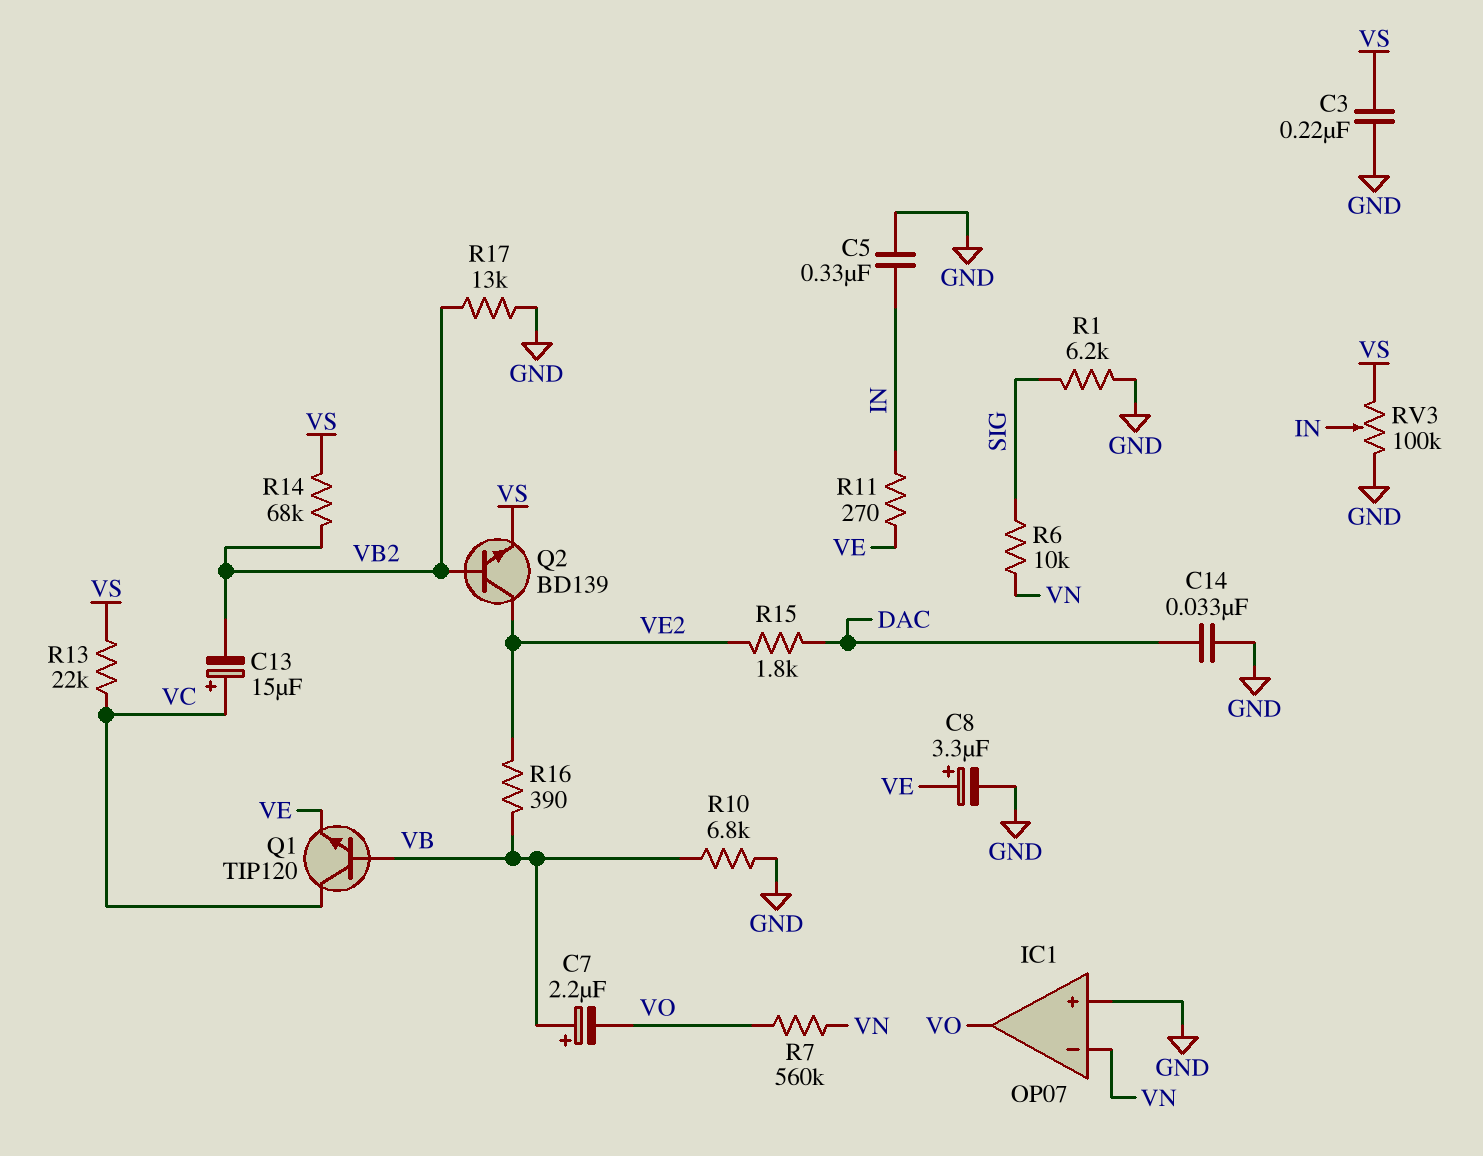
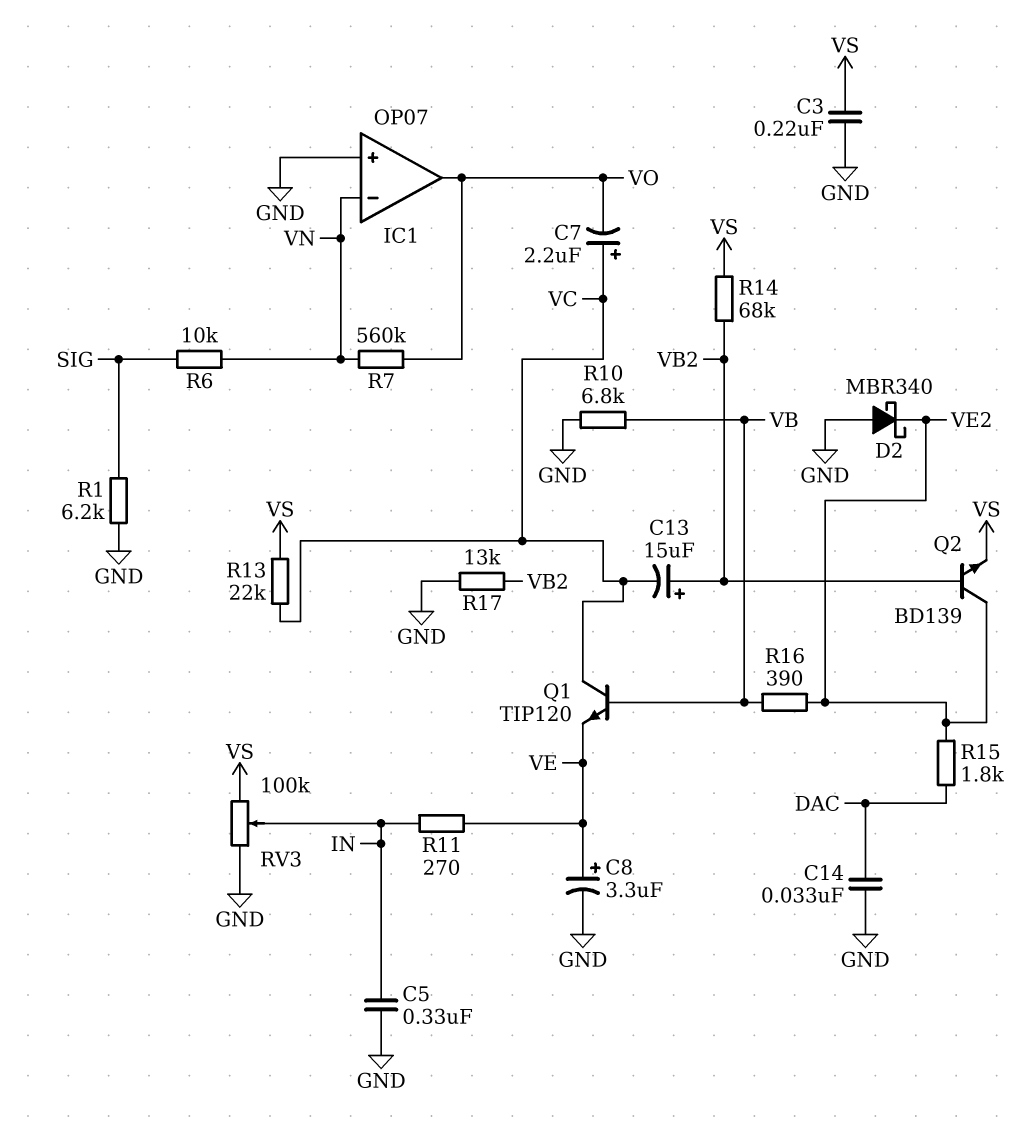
C7: 2.2uF (plus VB, minus VO) -> 2.2uF (plus VC, minus VO)
C13: 15uF (plus VC, minus VB2) -> 15uF (plus VB2, minus VC)
D2: none -> schottky MBR340 (A GND, K VE2)

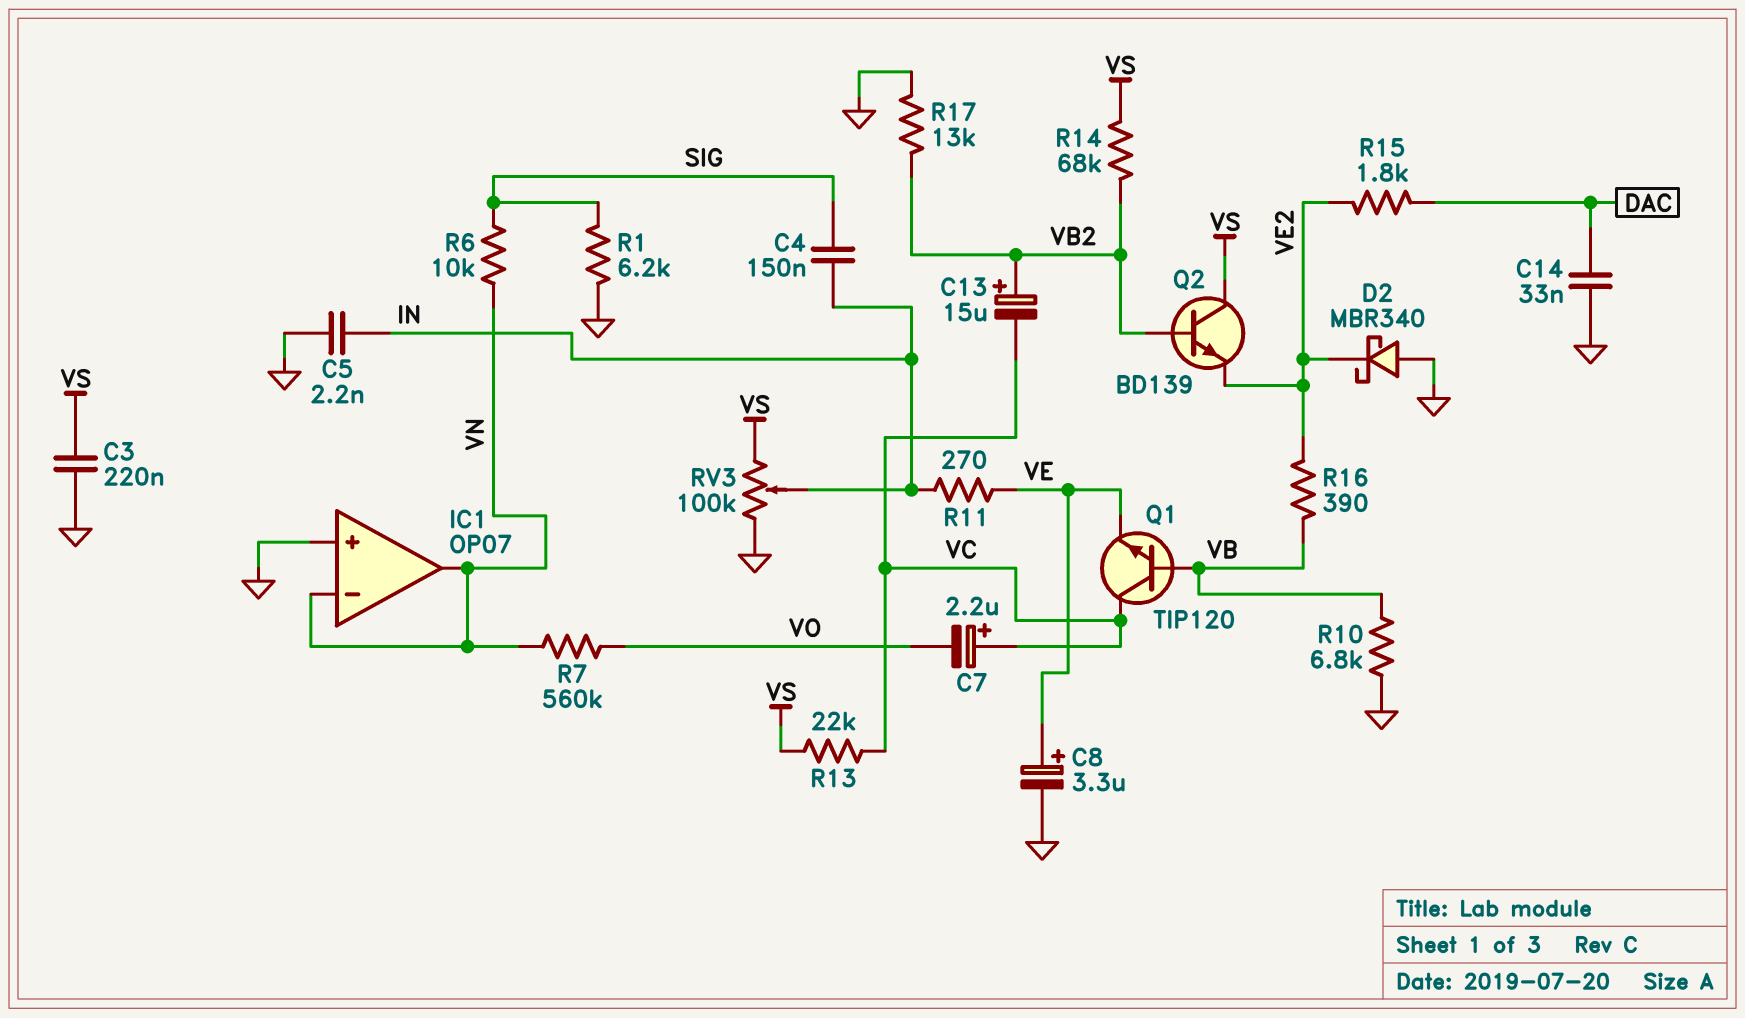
C4: none -> 150nF (IN, SIG)
C5: 330nF (GND, IN) -> 2.2nF (GND, IN)
IC1 pin out: VO -> VN
Q2: NPN BD139 (B VB2, C VE2, E VS) -> NPN BD139 (B VB2, C VS, E VE2)

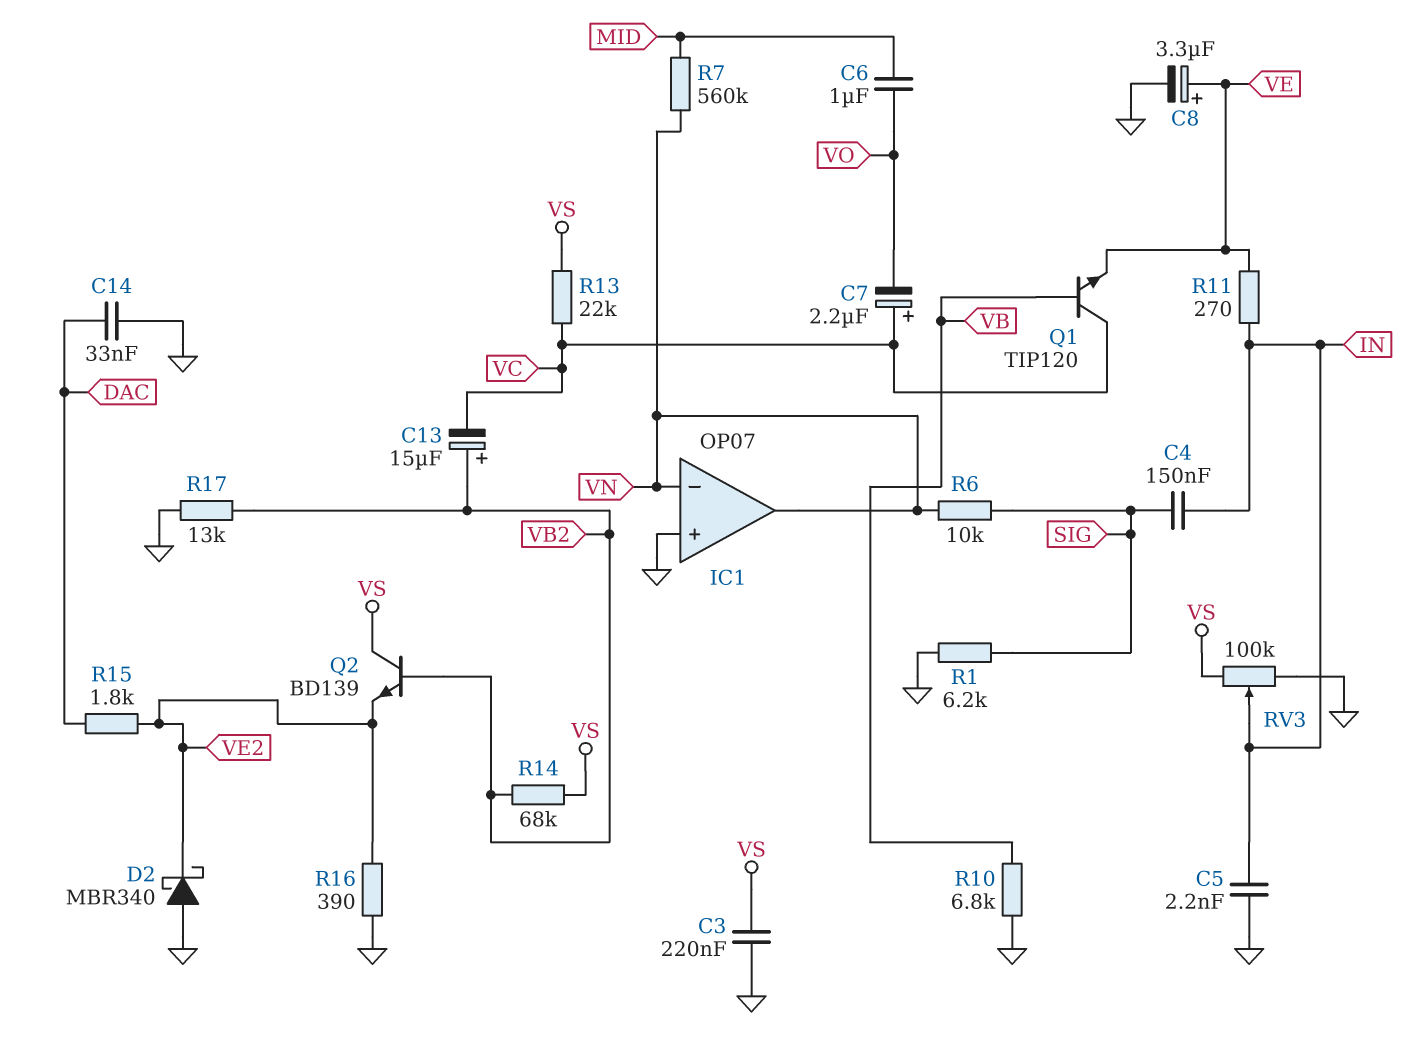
C6: none -> 1uF (MID, VO)
R7: 560k (VN, VO) -> 560k (MID, VN)
R16: 390 (VB, VE2) -> 390 (GND, VE2)

